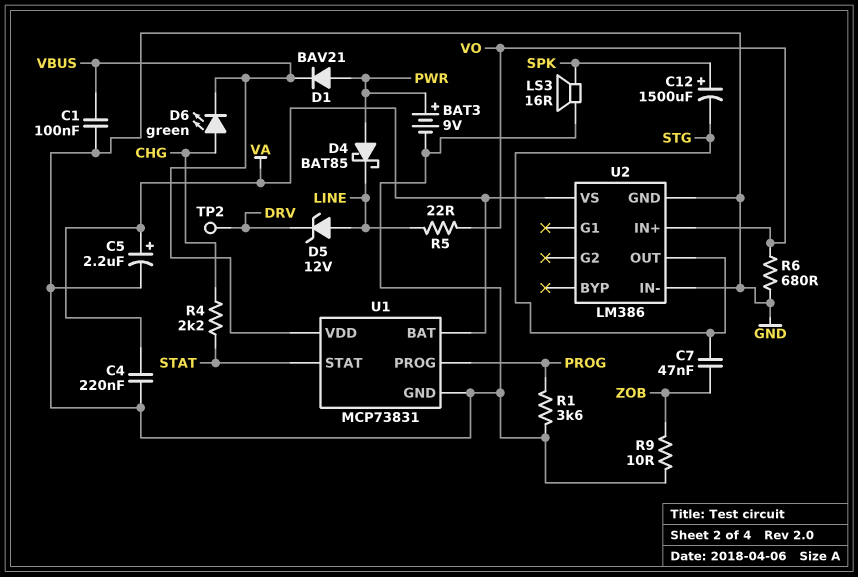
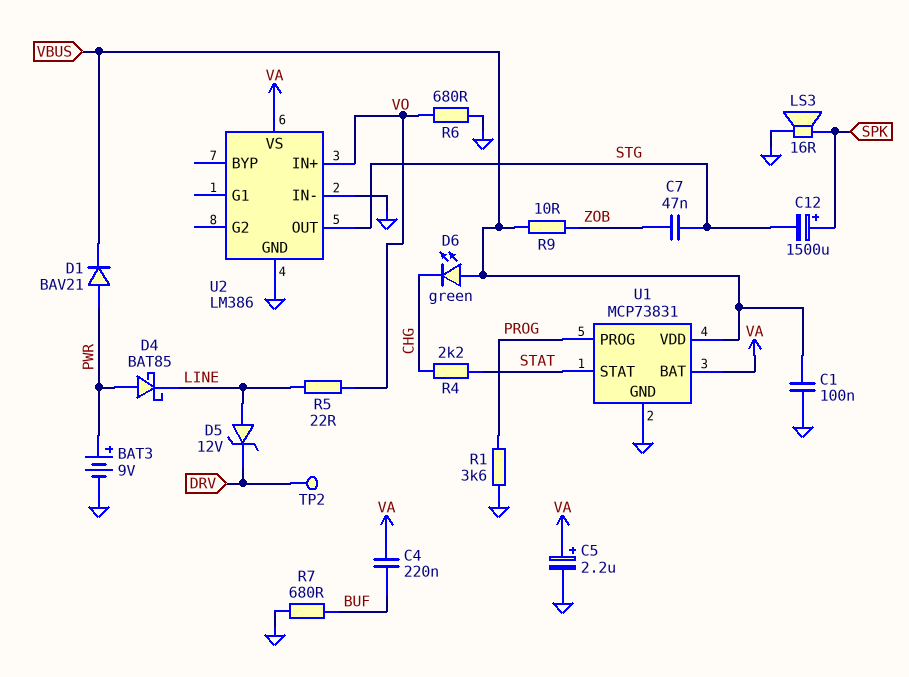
C4: 220nF (GND, VA) -> 220nF (BUF, VA)
D6: LED green (A CHG, K VBUS) -> LED green (A VBUS, K CHG)
R7: none -> 680 (BUF, GND)
R9: 10 (GND, ZOB) -> 10 (VBUS, ZOB)

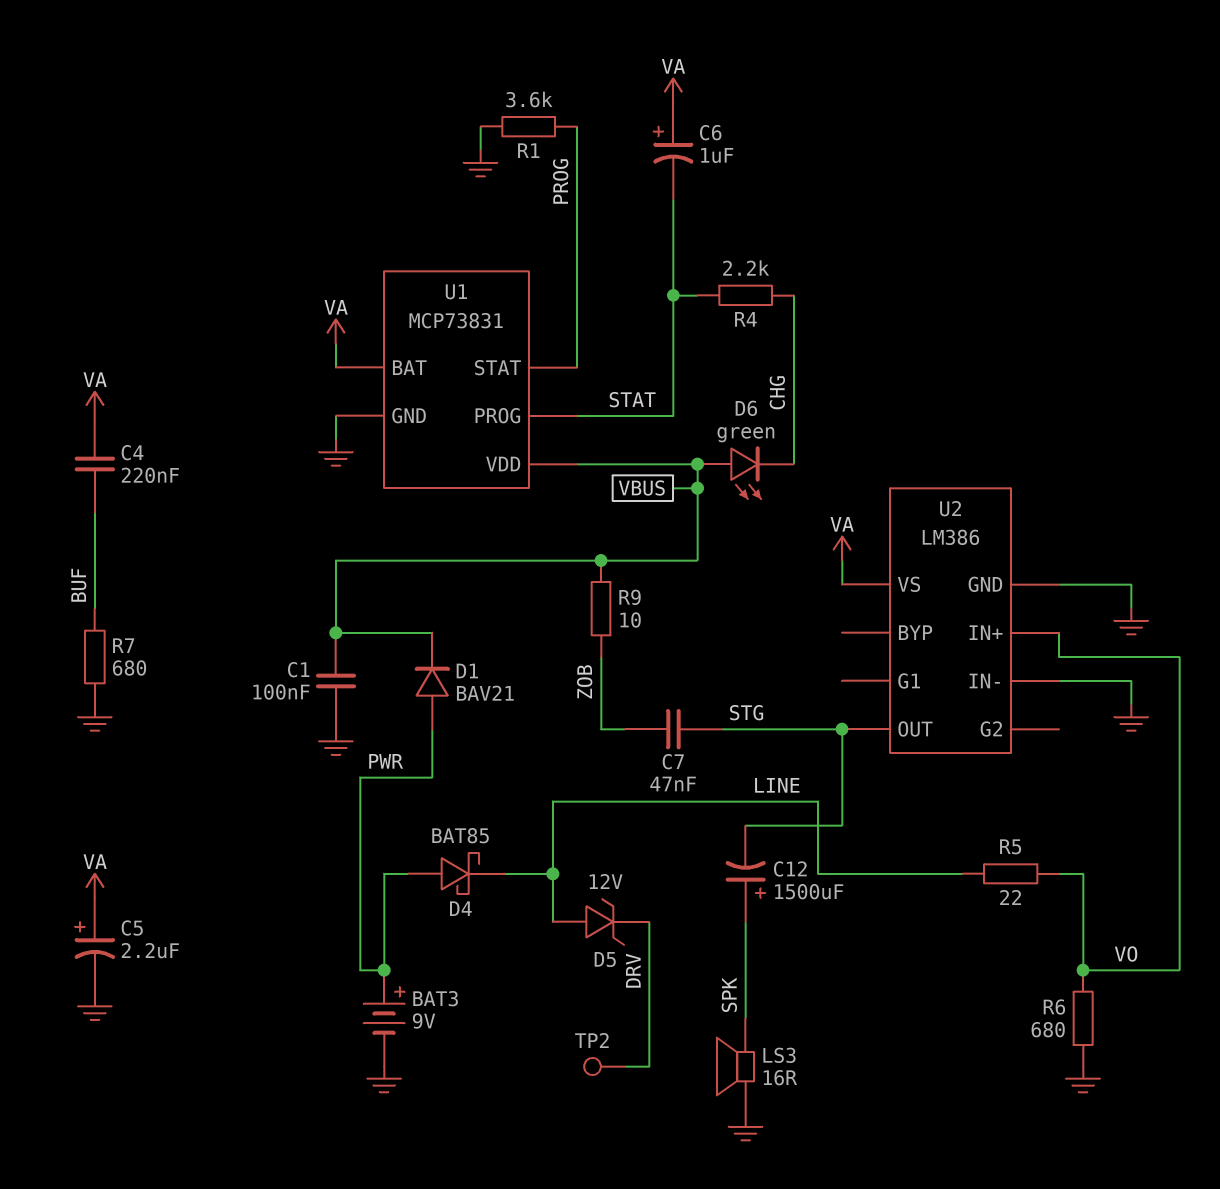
C6: none -> 1uF (plus VA, minus STAT)
U1 pin PROG: PROG -> STAT
U1 pin STAT: STAT -> PROG

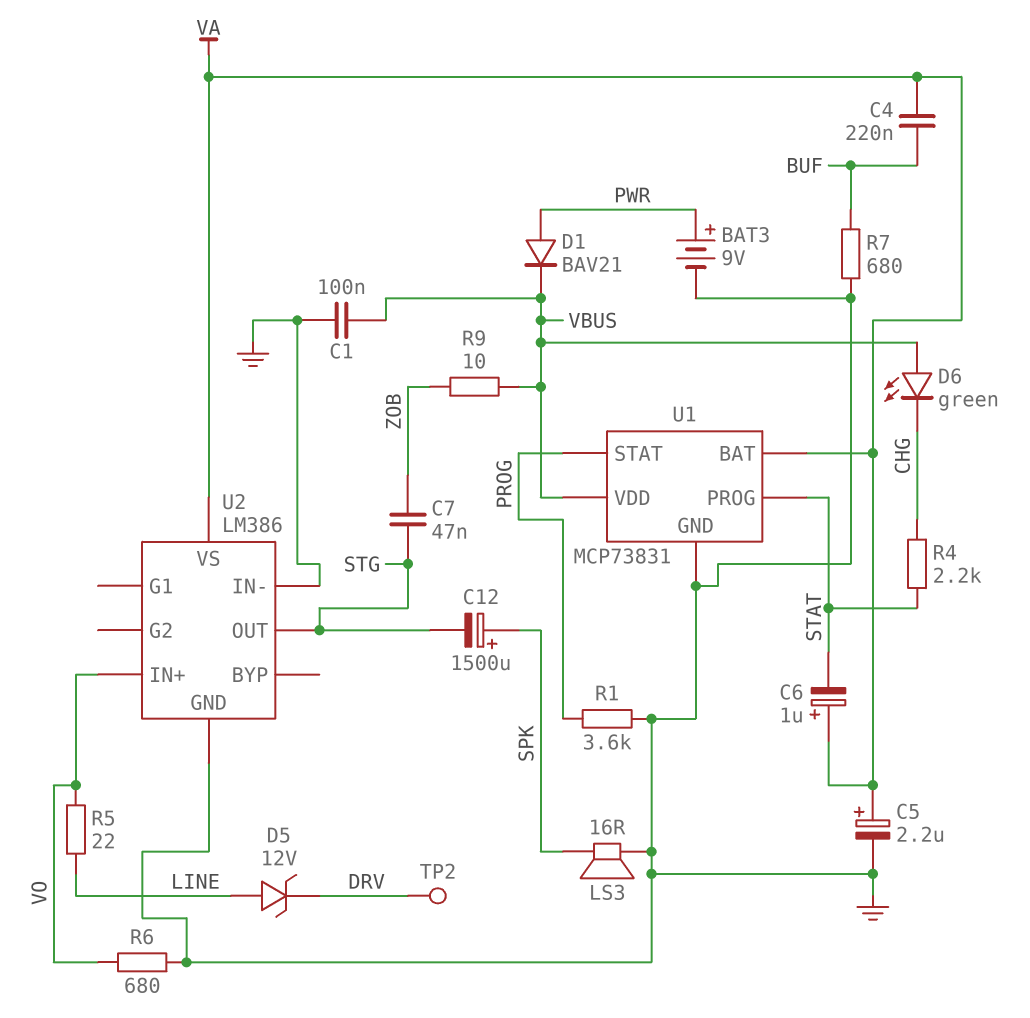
D4: schottky BAT85 (A PWR, K LINE) -> none

